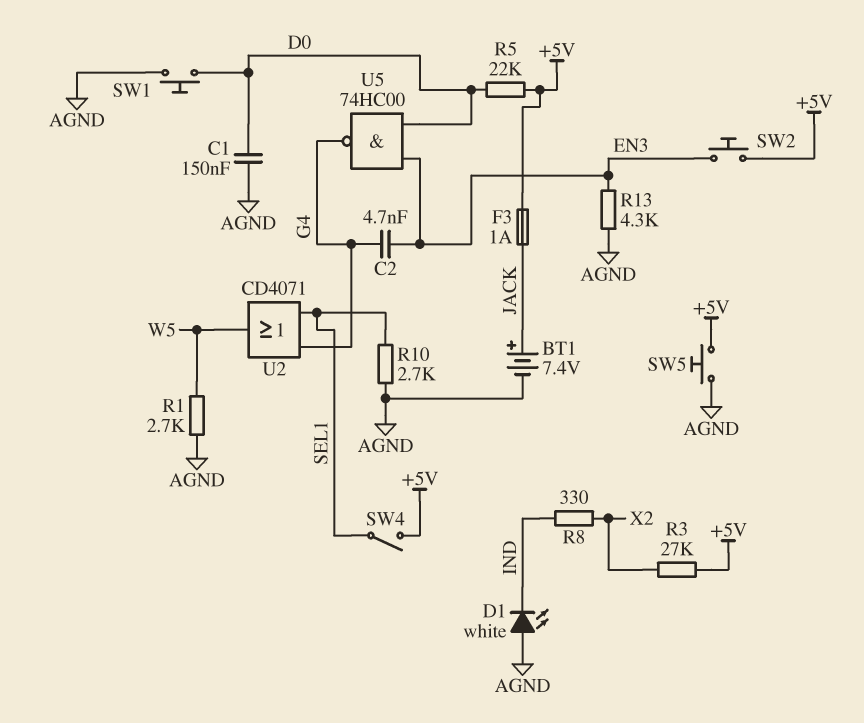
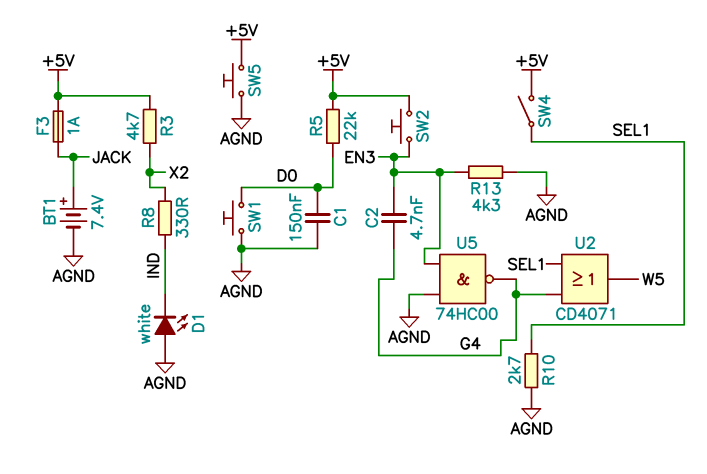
R1: 2.7k (AGND, W5) -> none
R3: 27k (+5V, X2) -> 4.7k (+5V, X2)
U5: NAND 74HC00 (in D0, in EN3, out G4) -> NAND 74HC00 (in AGND, in EN3, out G4)

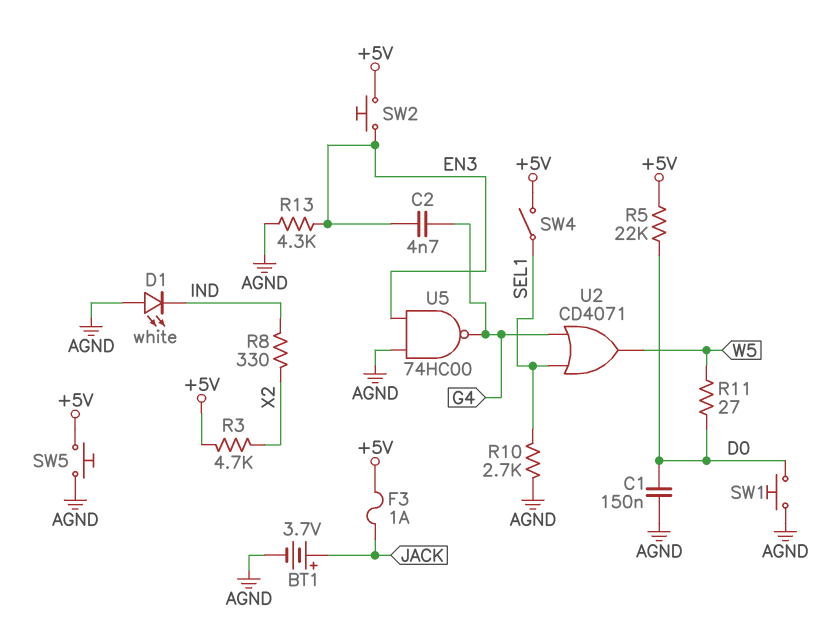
BT1: 7.4V (plus JACK, minus AGND) -> 3.7V (plus JACK, minus AGND)
R11: none -> 27 (D0, W5)

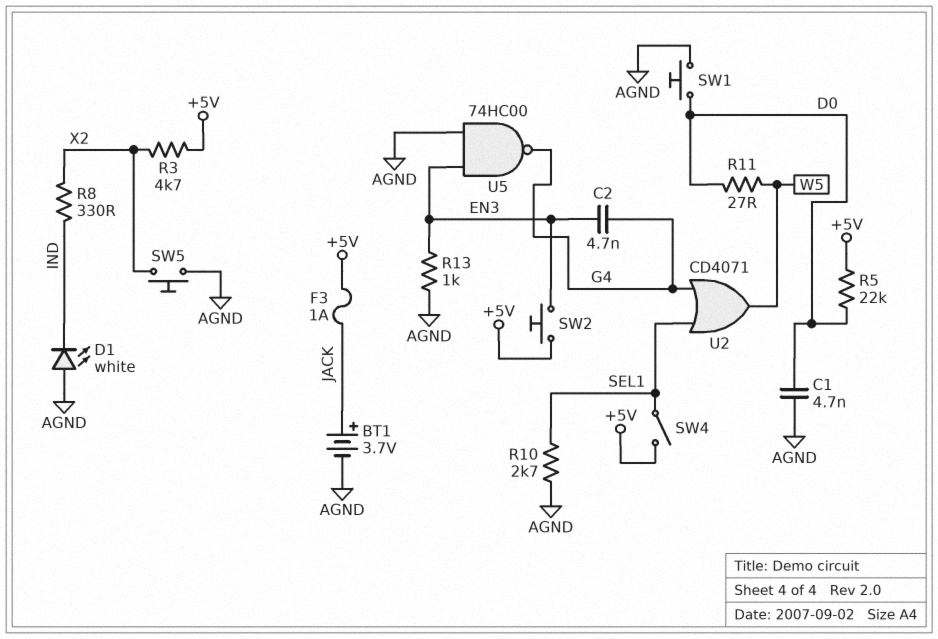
C1: 150nF (AGND, D0) -> 4.7nF (AGND, D0)
R13: 4.3k (AGND, EN3) -> 1k (AGND, EN3)
SW5: button (+5V, AGND) -> button (AGND, X2)

